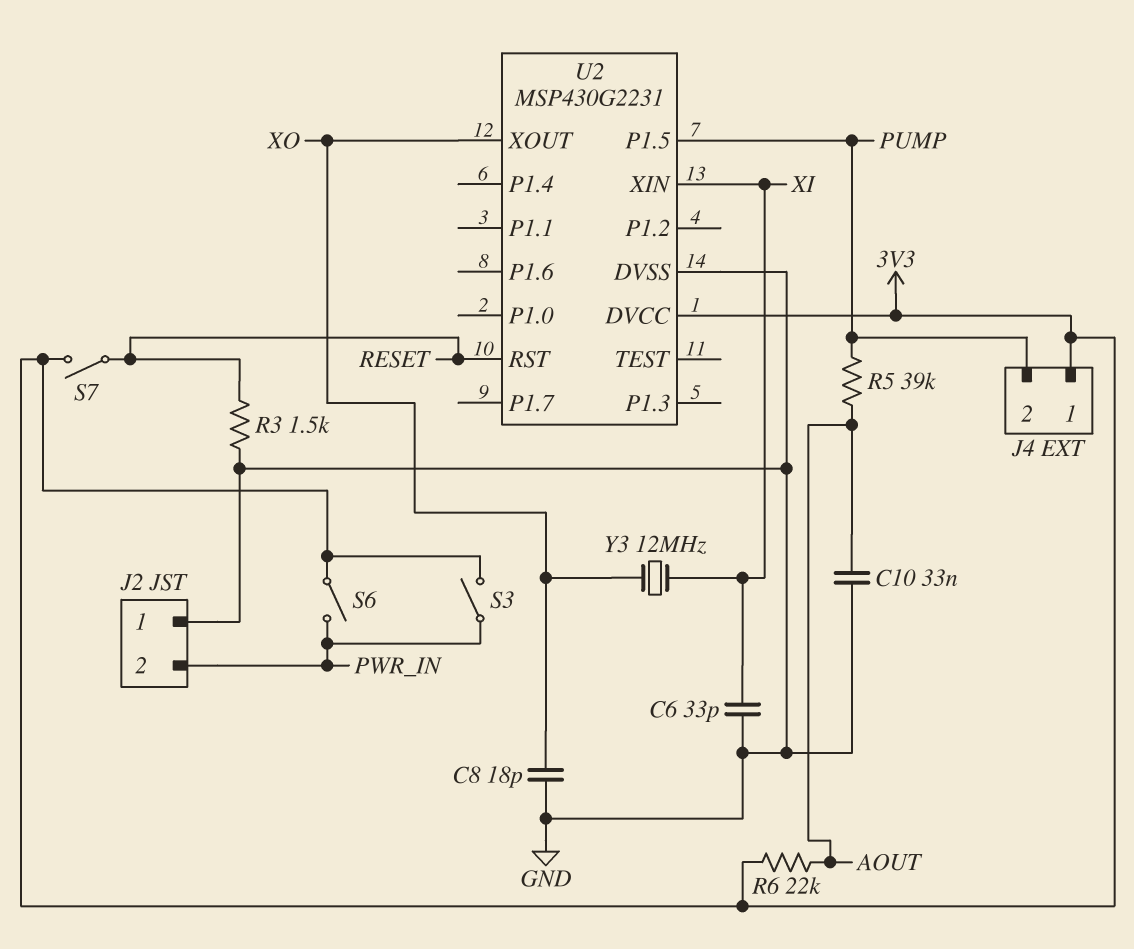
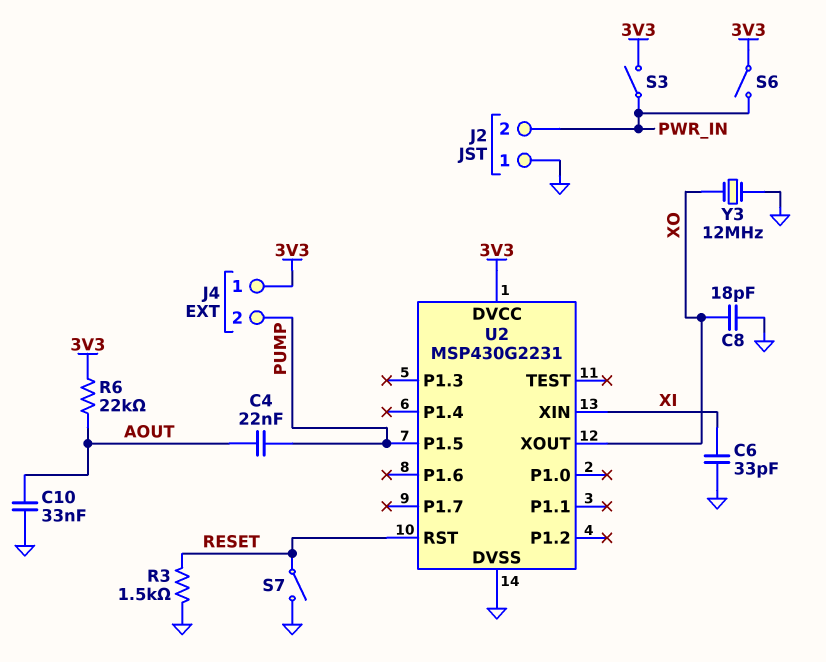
C4: none -> 22nF (AOUT, PUMP)
R5: 39k (AOUT, PUMP) -> none
S7: switch (3V3, RESET) -> switch (GND, RESET)
Y3: 12MHz (XI, XO) -> 12MHz (GND, XO)

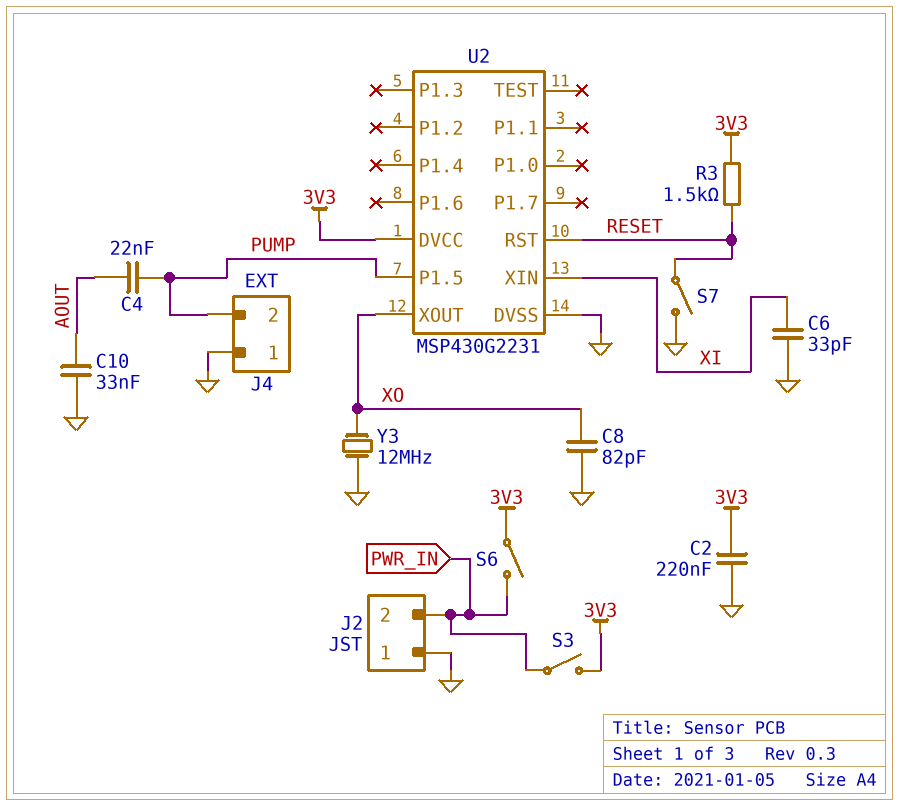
C2: none -> 220nF (3V3, GND)
C8: 18pF (GND, XO) -> 82pF (GND, XO)
J4 pin 1: 3V3 -> GND
R3: 1.5k (GND, RESET) -> 1.5k (3V3, RESET)
R6: 22k (3V3, AOUT) -> none

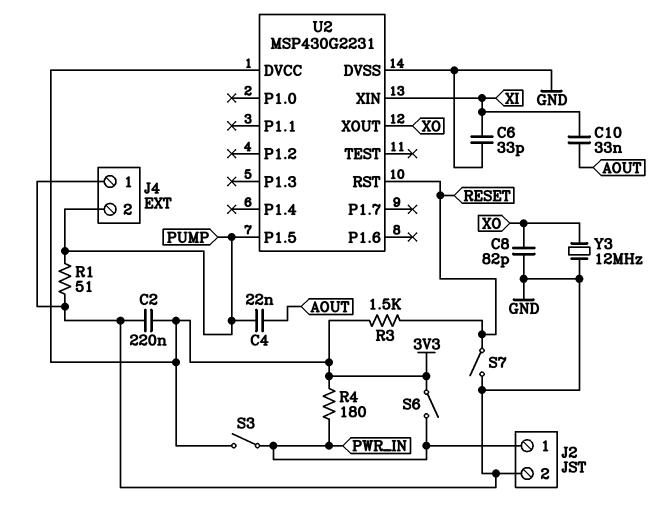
C10: 33nF (AOUT, GND) -> 33nF (AOUT, XI)
J2 pin 1: GND -> PWR_IN
J2 pin 2: PWR_IN -> GND
R1: none -> 51 (GND, PUMP)
R4: none -> 180 (3V3, PWR_IN)

